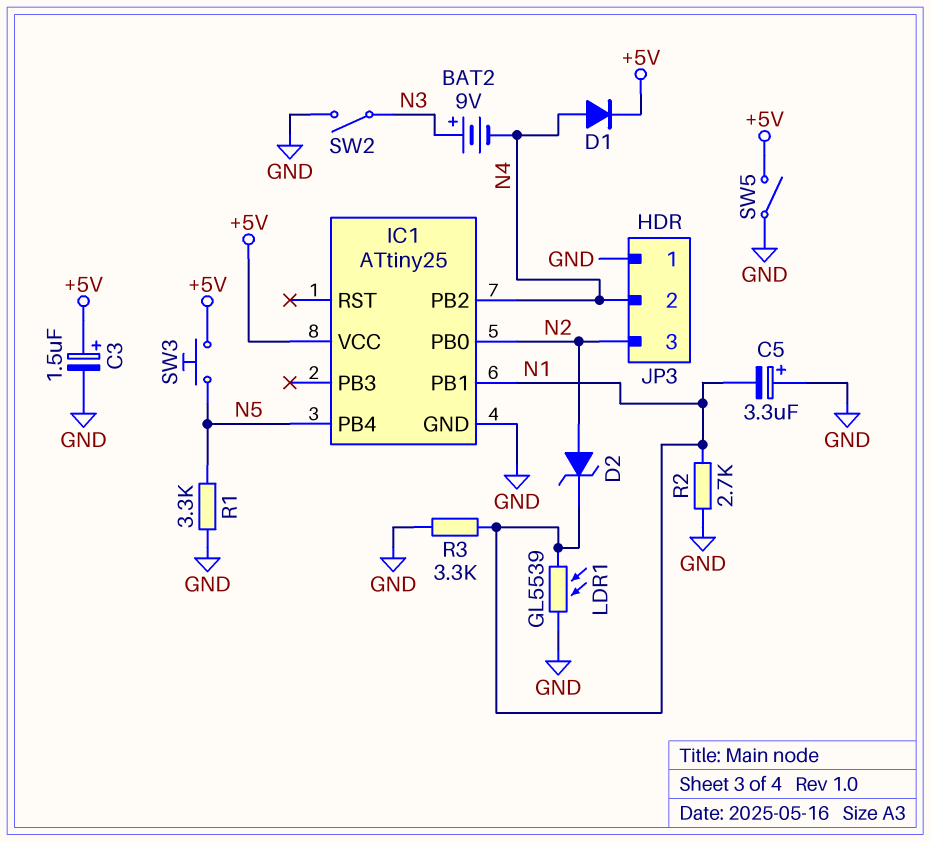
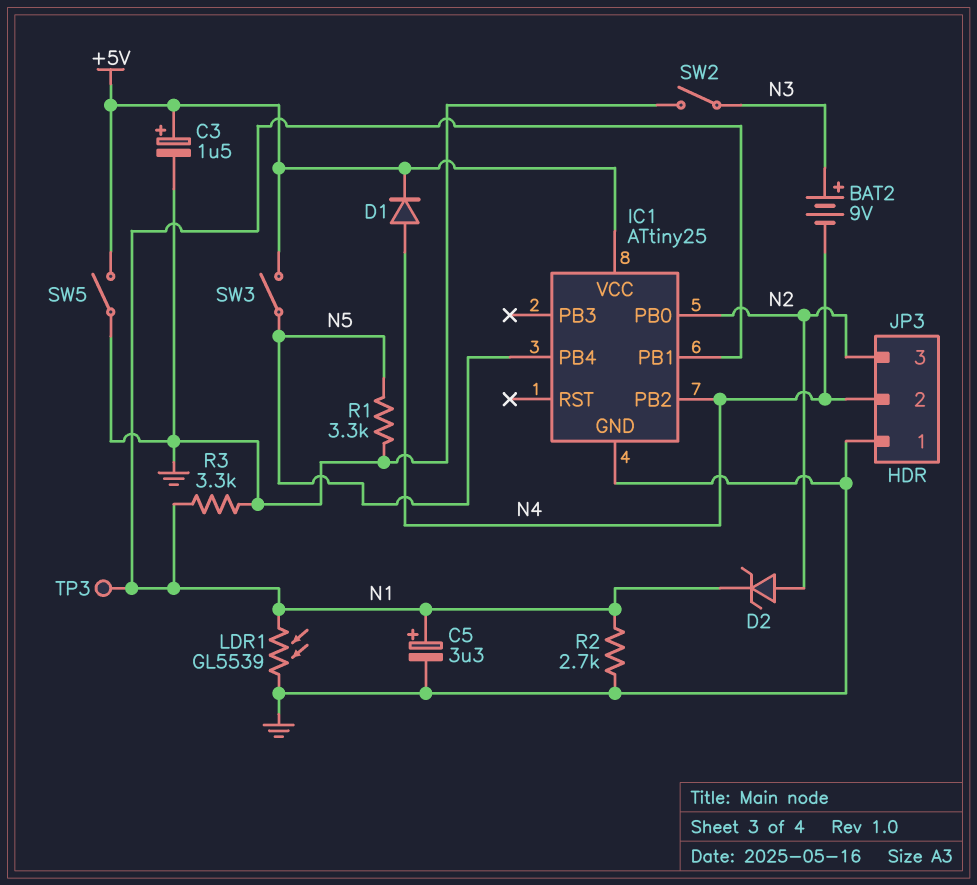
C5: 3.3uF (plus GND, minus N1) -> 3.3uF (plus N1, minus GND)
SW3: button (+5V, N5) -> switch (+5V, N5)
TP3: none -> test point (N1)

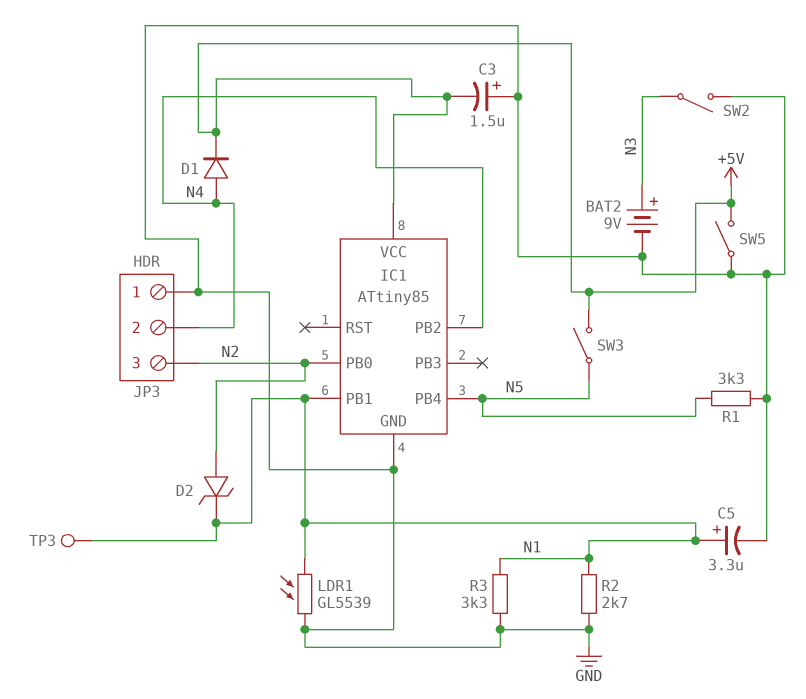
BAT2: 9V (plus N3, minus N4) -> 9V (plus N3, minus GND)
C3: 1.5uF (plus +5V, minus GND) -> 1.5uF (plus GND, minus +5V)
IC1: ATtiny25 -> ATtiny85

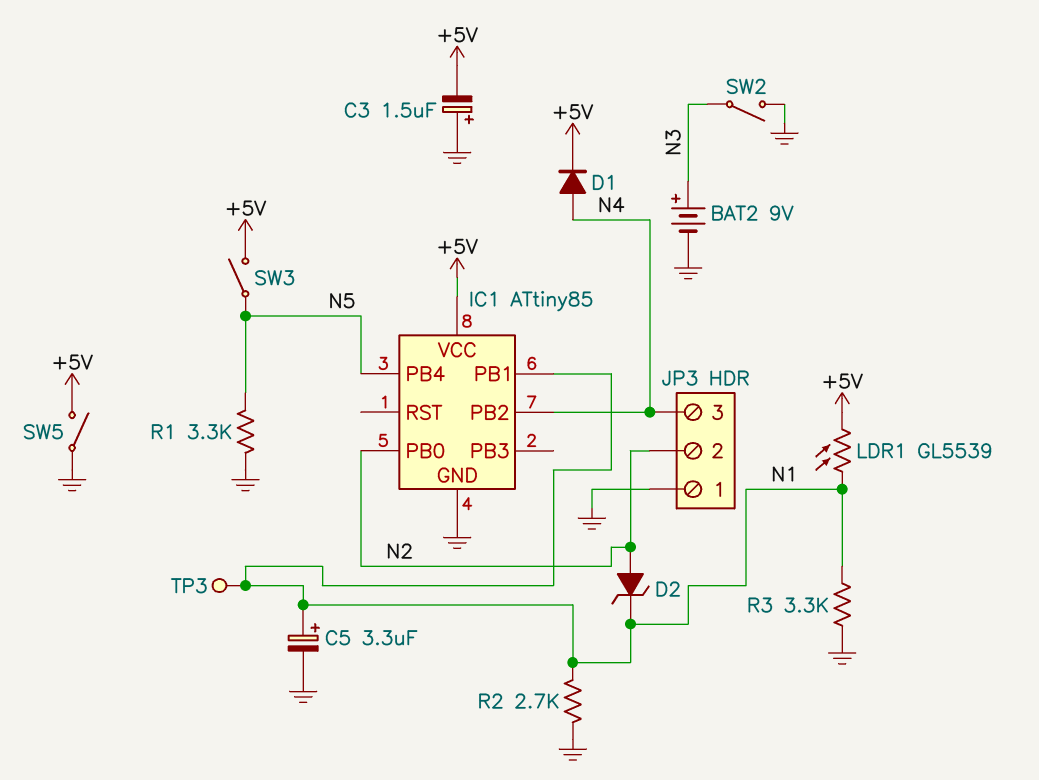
JP3 pin 2: N4 -> N2
JP3 pin 3: N2 -> N4
LDR1: GL5539 (GND, N1) -> GL5539 (+5V, N1)

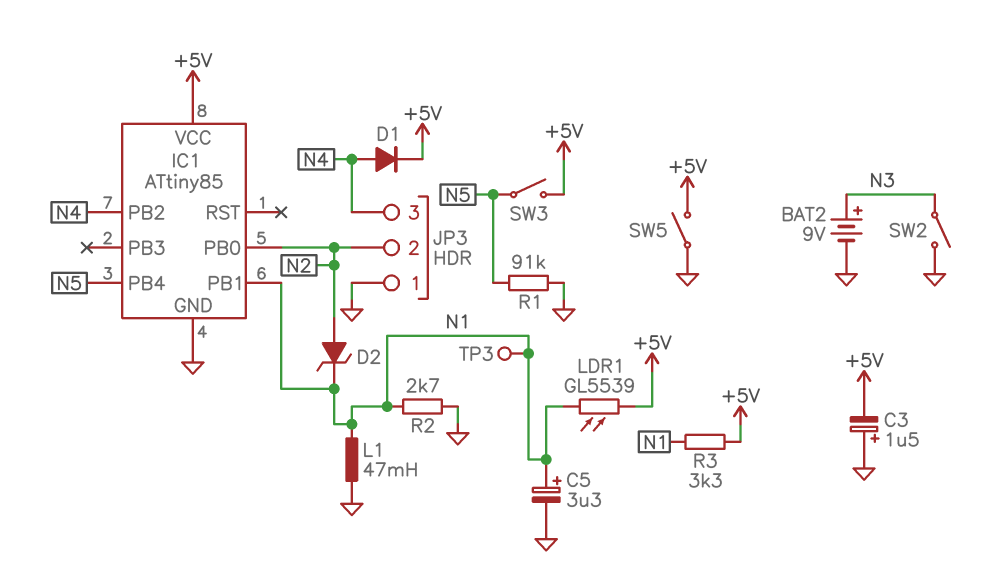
L1: none -> 47mH (GND, N1)
R1: 3.3k (GND, N5) -> 91k (GND, N5)
R3: 3.3k (GND, N1) -> 3.3k (+5V, N1)

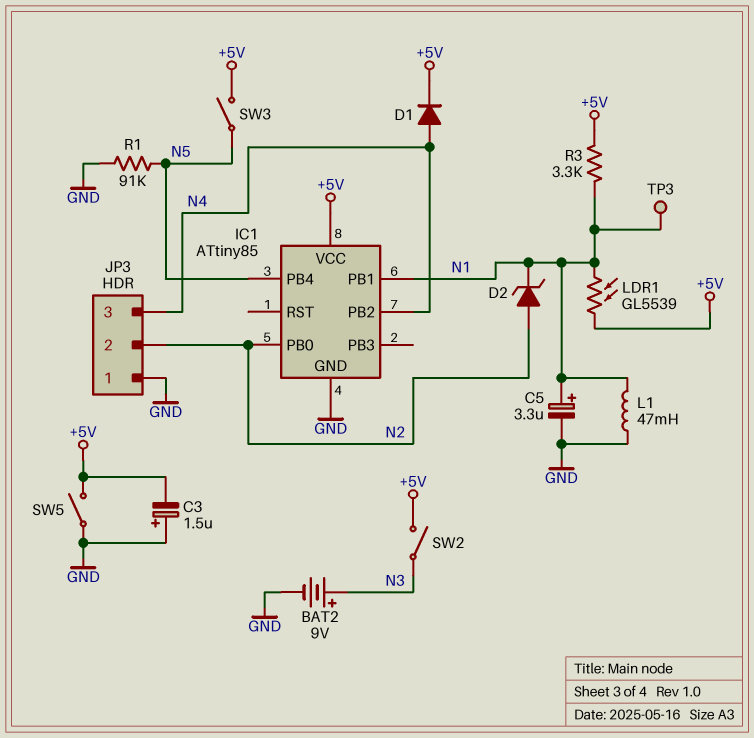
R2: 2.7k (GND, N1) -> none
SW2: switch (GND, N3) -> switch (+5V, N3)

